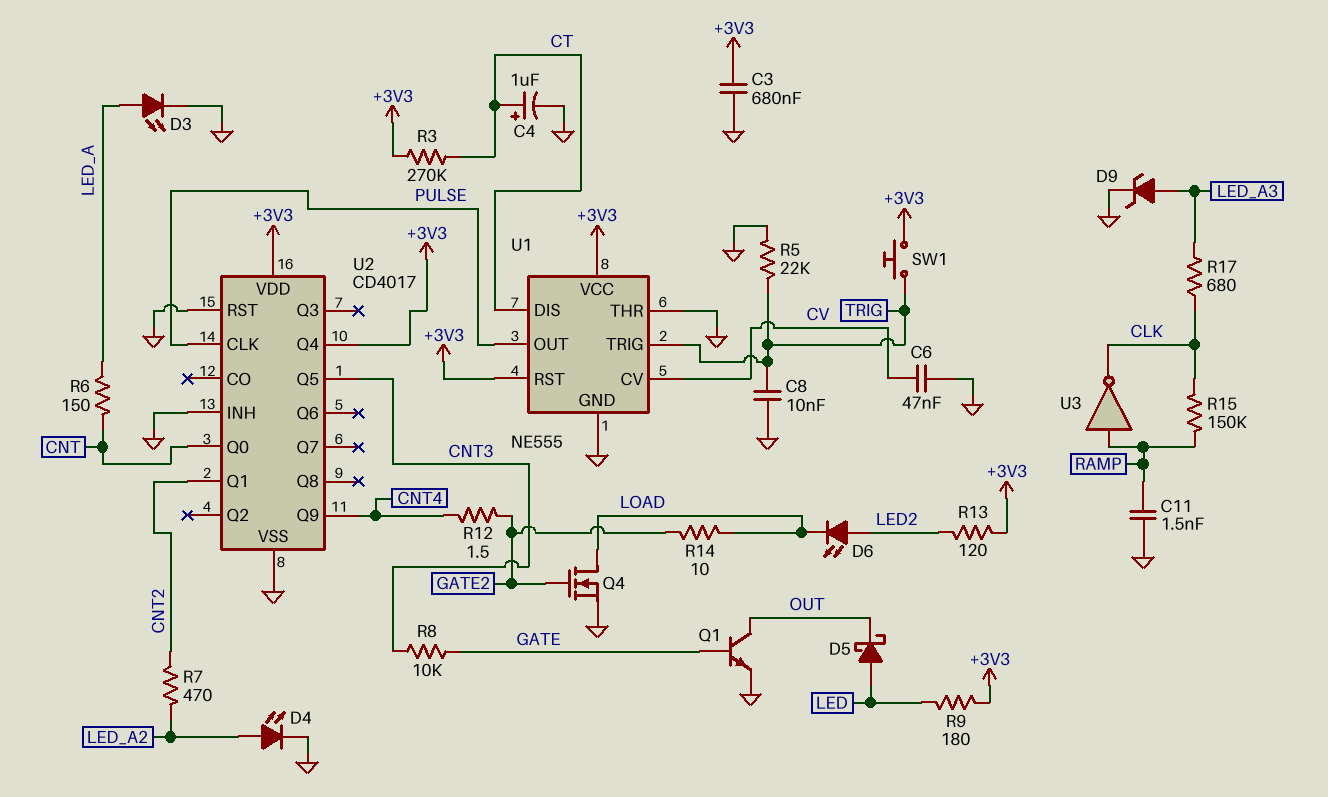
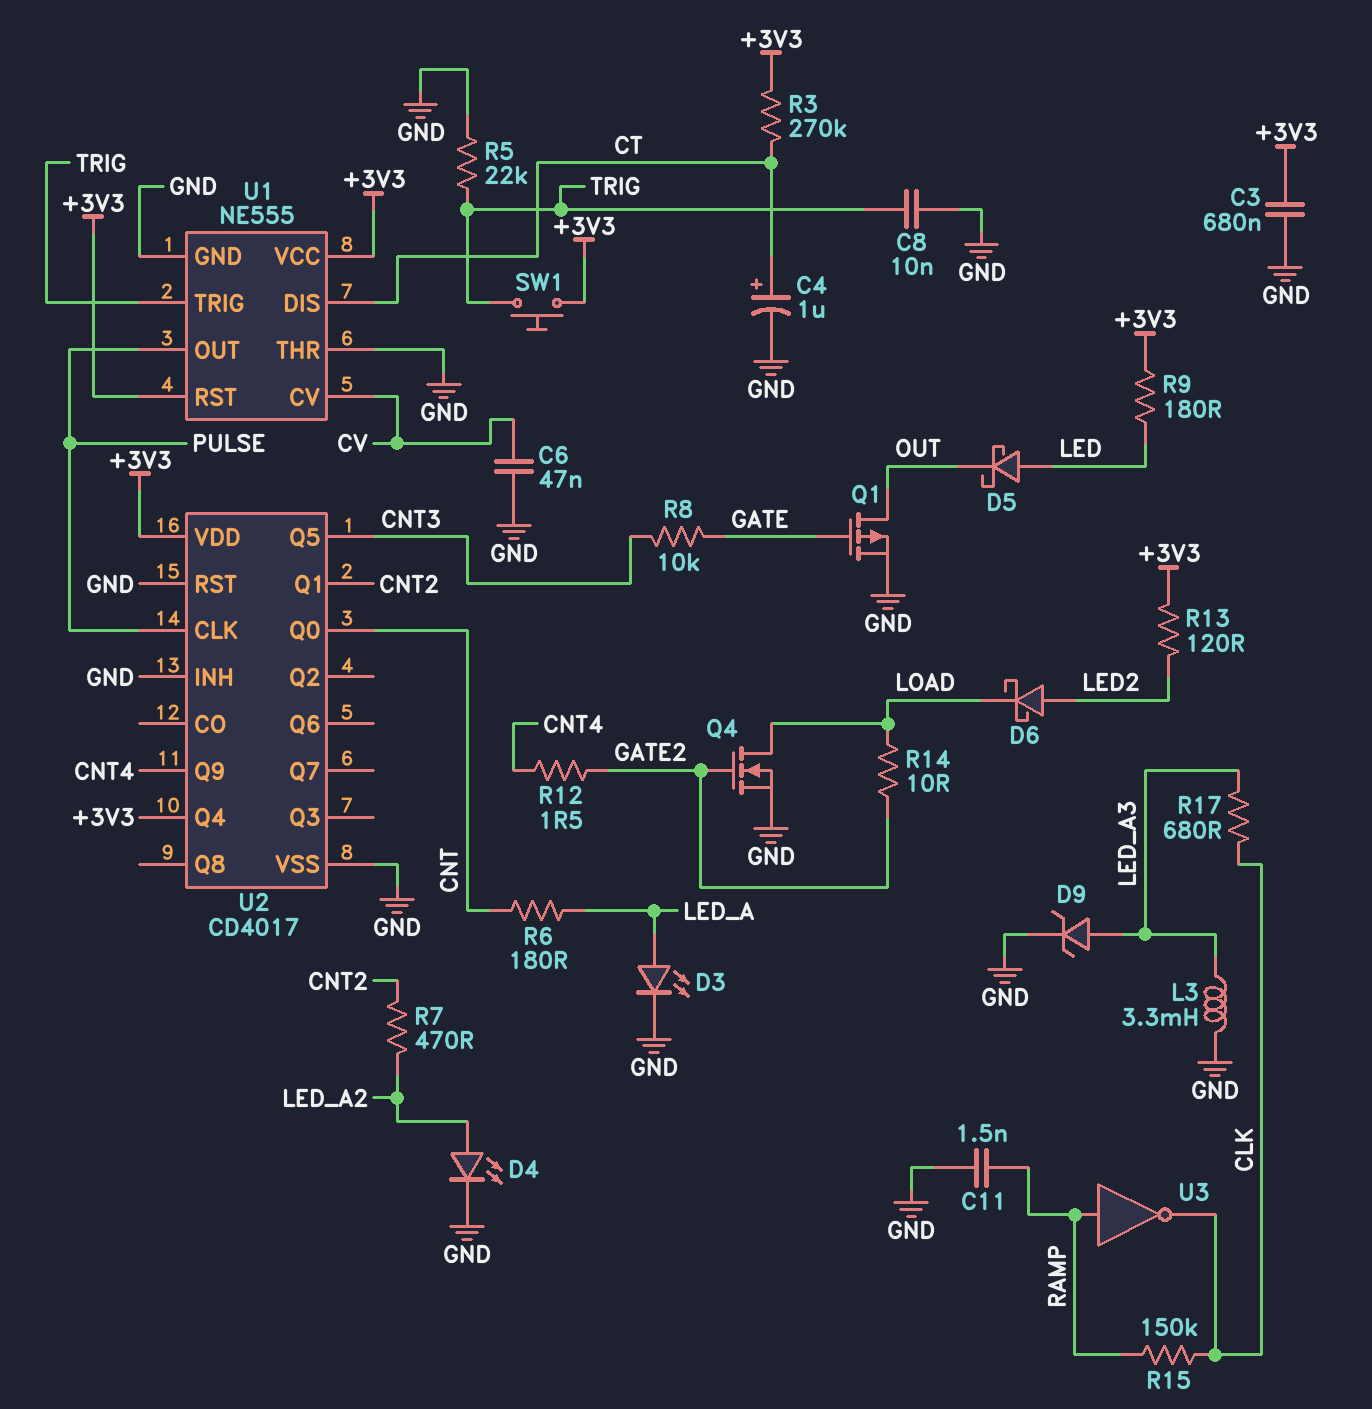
D6: LED (A LED2, K LOAD) -> schottky (A LED2, K LOAD)
L3: none -> 3.3mH (GND, LED_A3)
Q1: NPN (B GATE, C OUT, E GND) -> PMOS (G GATE, D OUT, S GND)
R6: 150 (CNT, LED_A) -> 180 (CNT, LED_A)

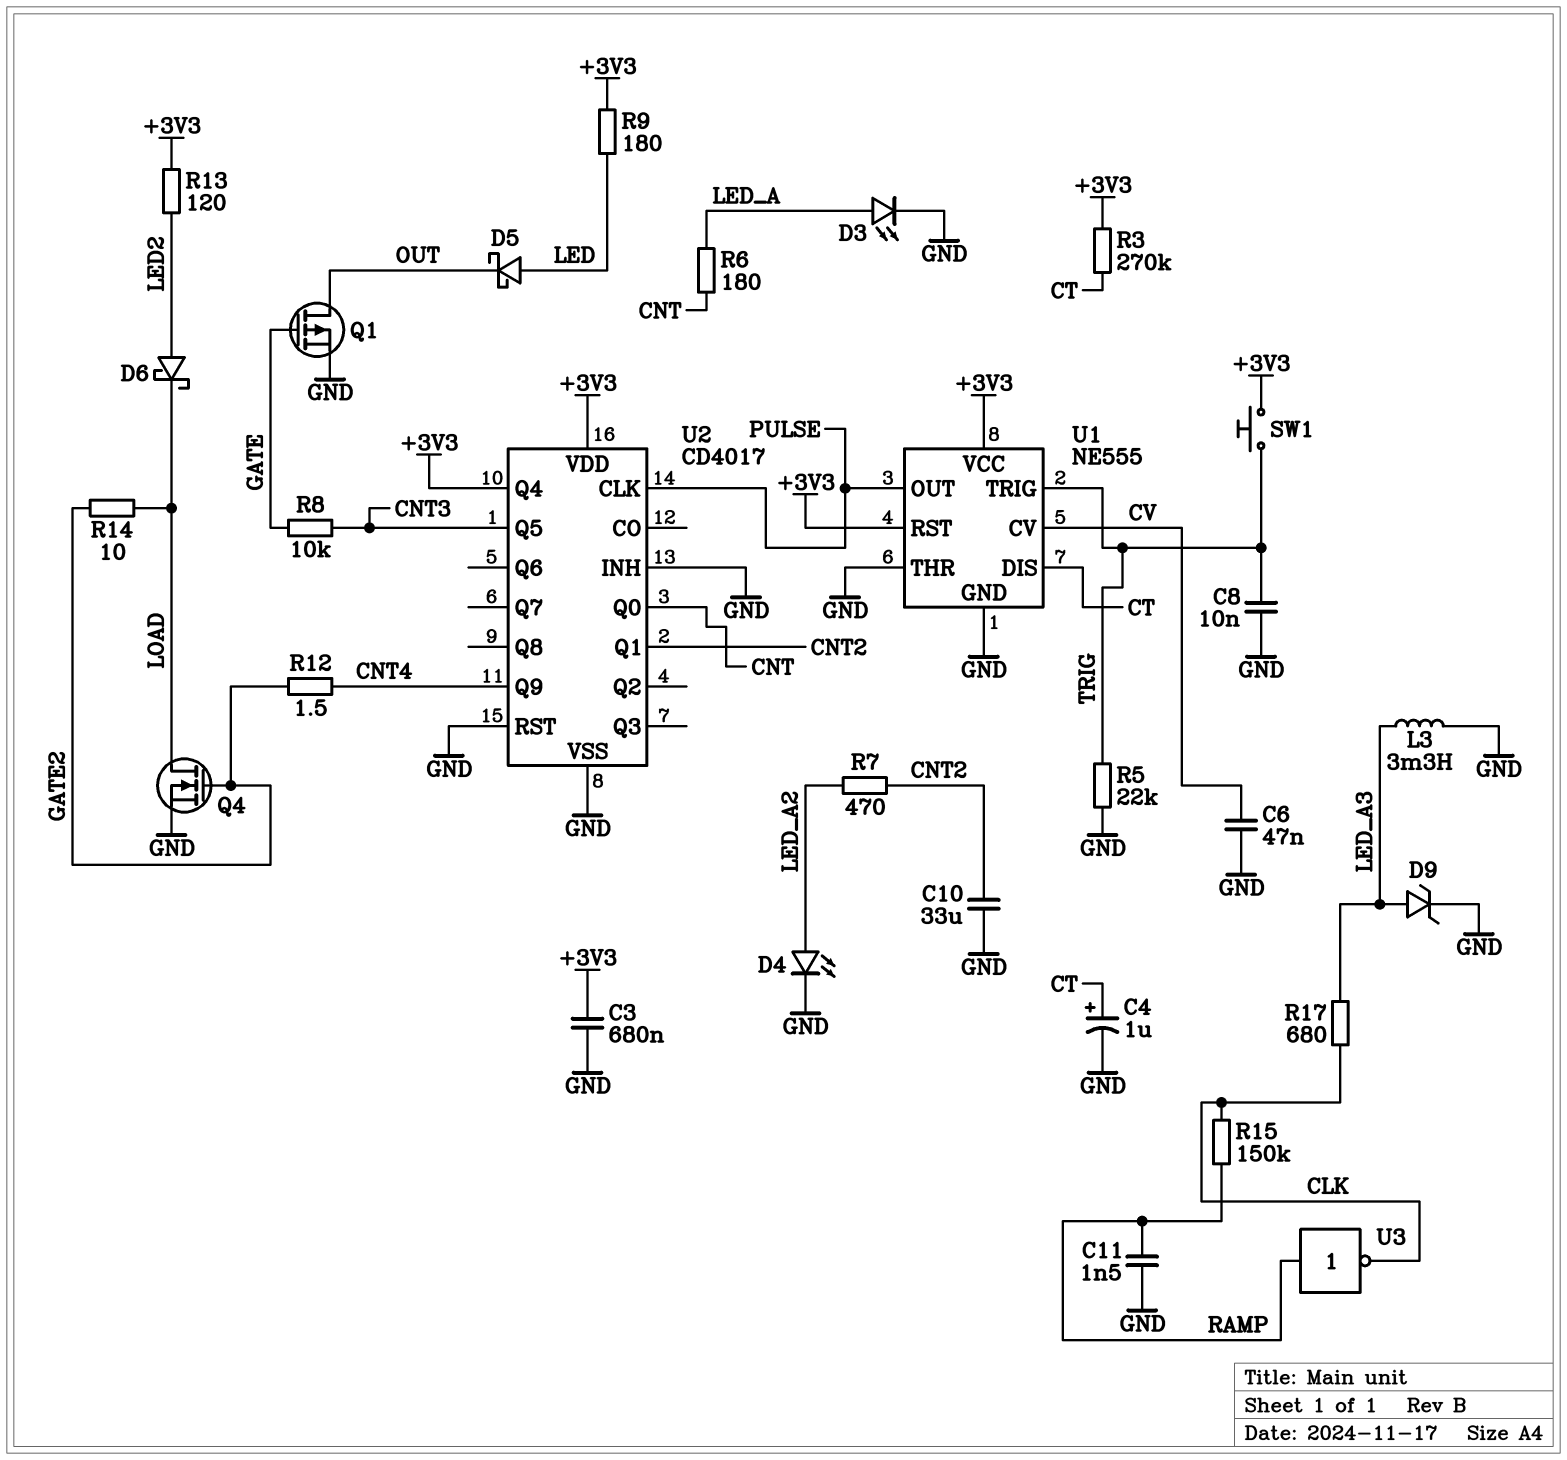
C10: none -> 33uF (CNT2, GND)

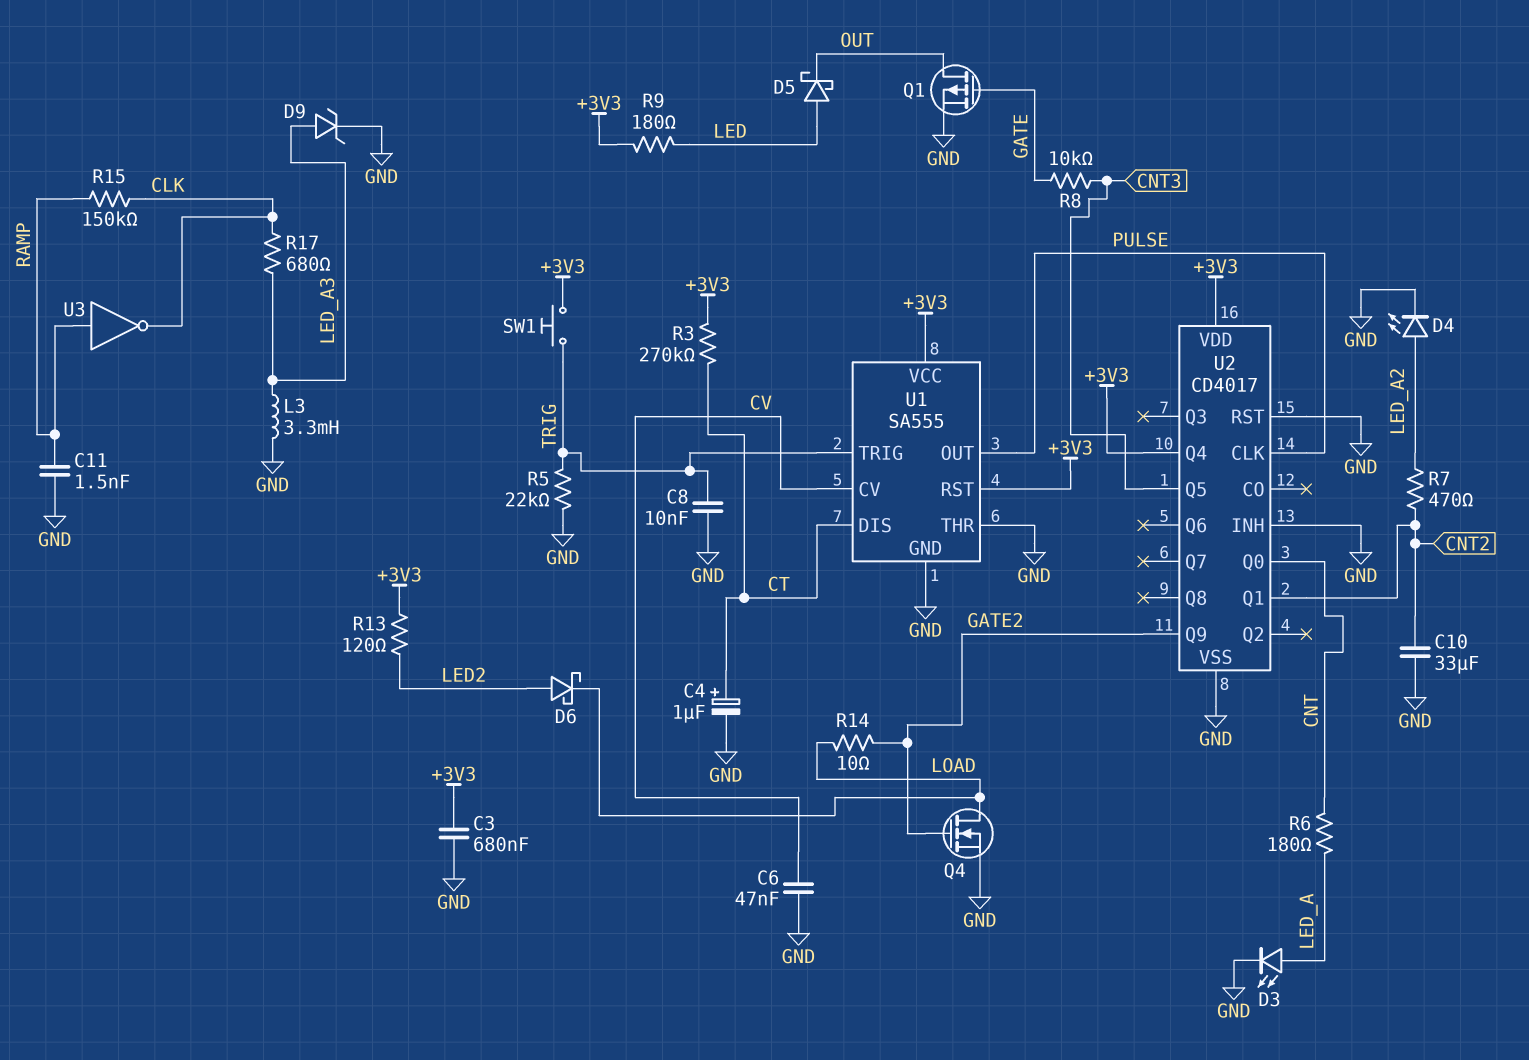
R12: 1.5 (CNT4, GATE2) -> none
U1: NE555 -> SA555
U2 pin Q9: CNT4 -> GATE2

